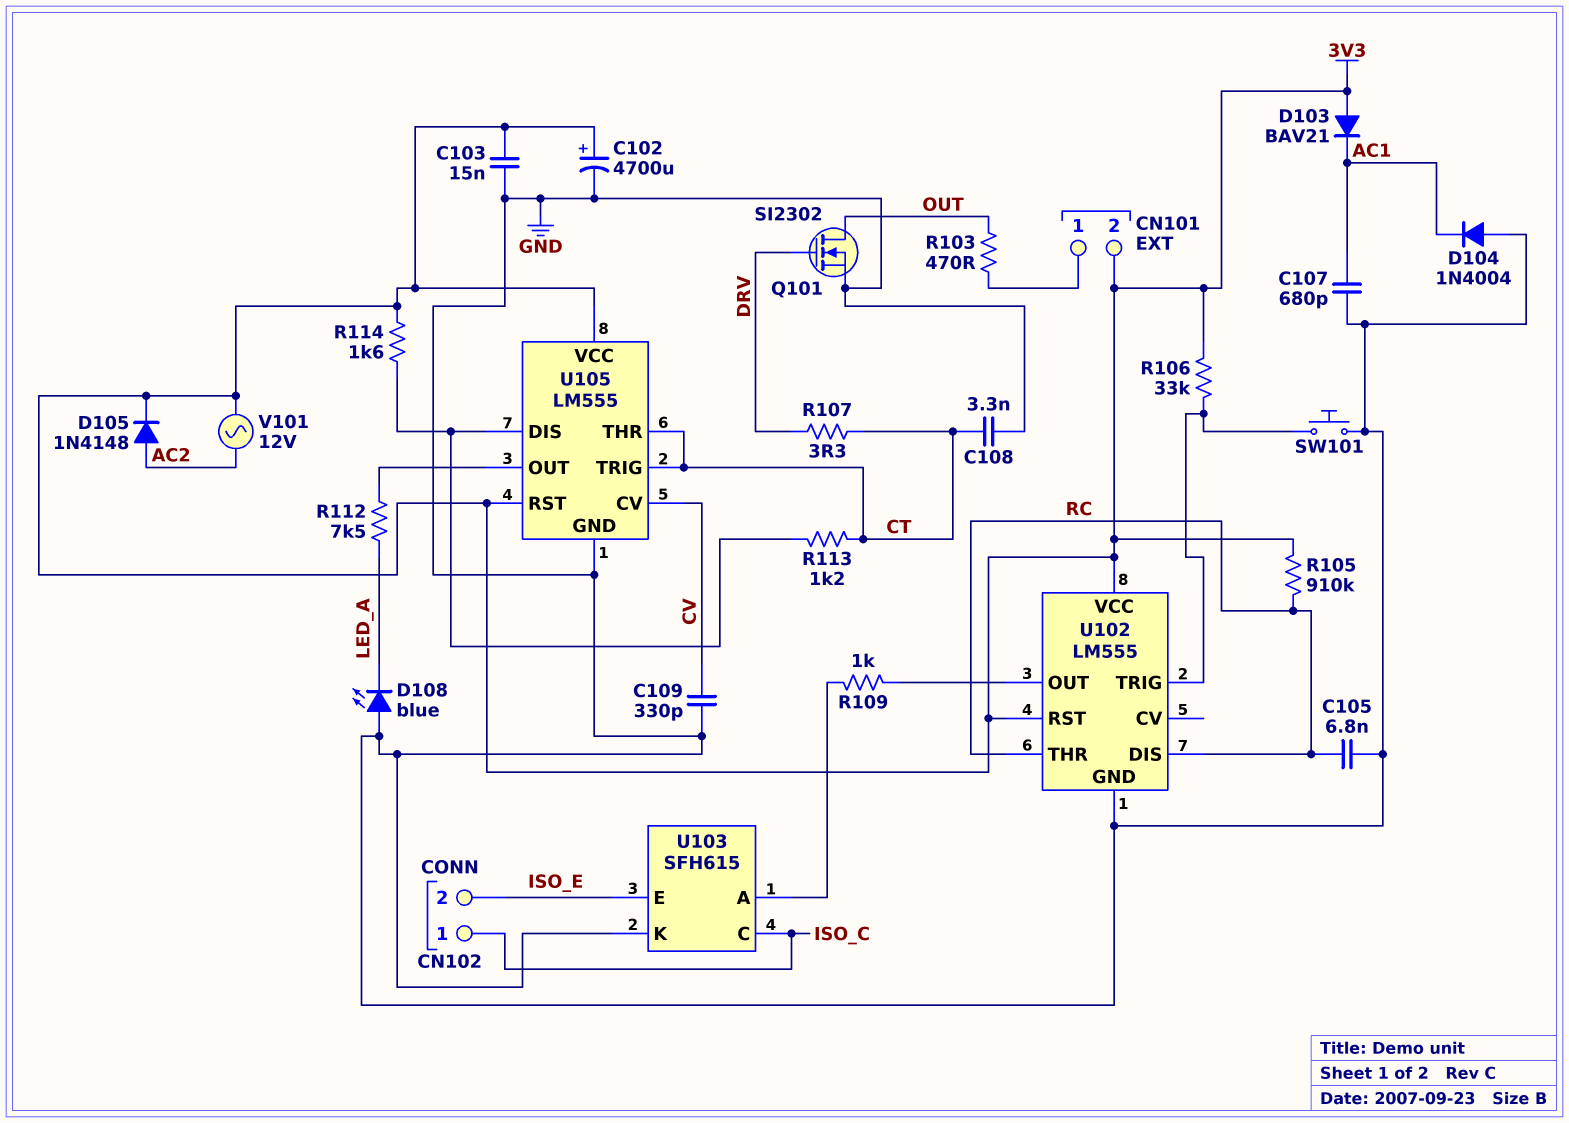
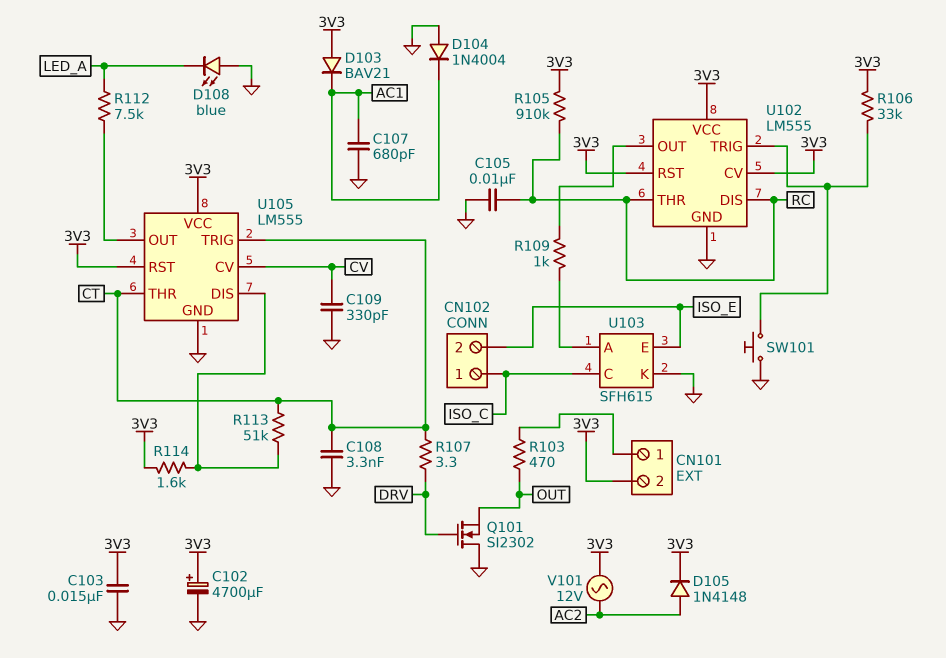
C105: 6.8nF (GND, RC) -> 10nF (GND, RC)
Q101: NMOS SI2302 (G DRV, D OUT, S GND) -> NMOS SI2302 (G DRV, D GND, S OUT)
R113: 1.2k (CT, U105/DIS) -> 51k (CT, U105/DIS)
U102 pin CV: none -> 3V3

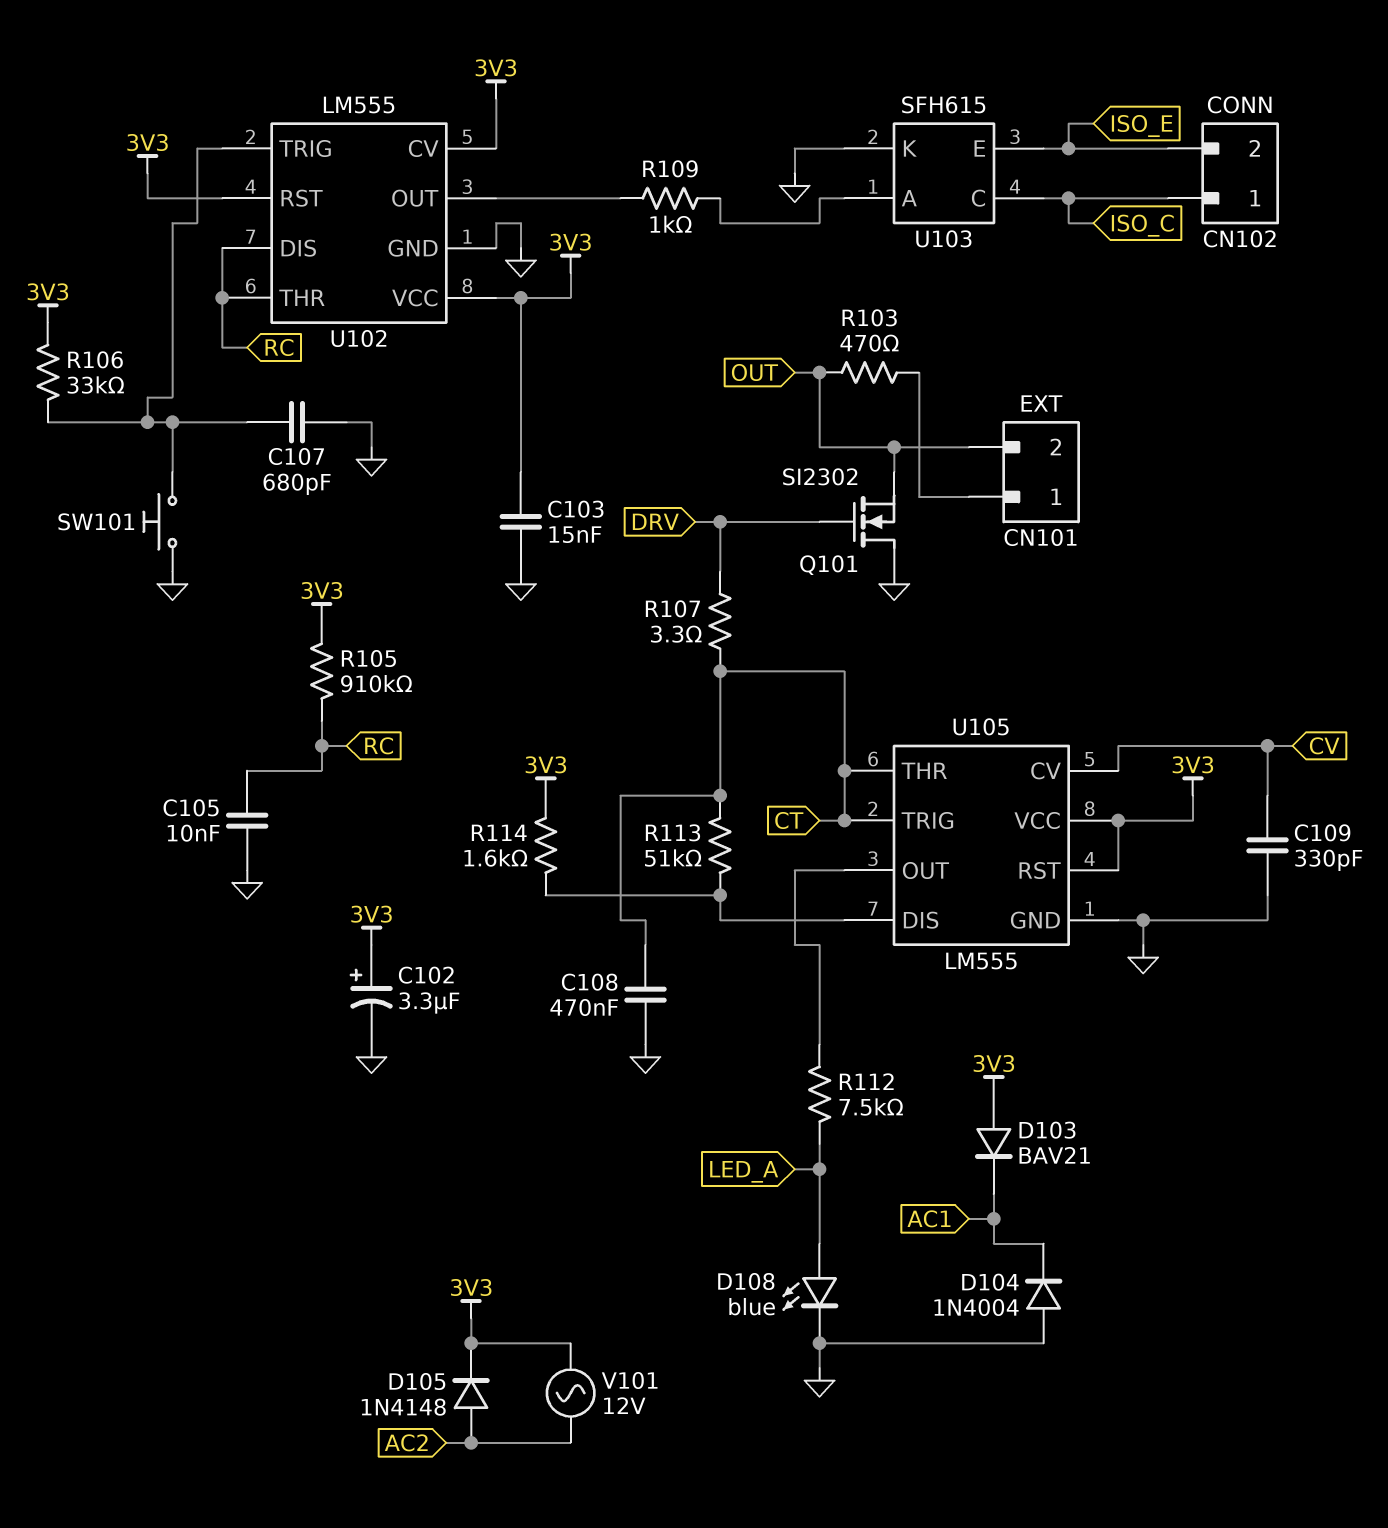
C102: 4700uF (plus 3V3, minus GND) -> 3.3uF (plus 3V3, minus GND)
C107: 680pF (AC1, GND) -> 680pF (GND, U102/TRIG)
C108: 3.3nF (CT, GND) -> 470nF (CT, GND)
CN101 pin 2: 3V3 -> OUT
D108: LED blue (A GND, K LED_A) -> LED blue (A LED_A, K GND)

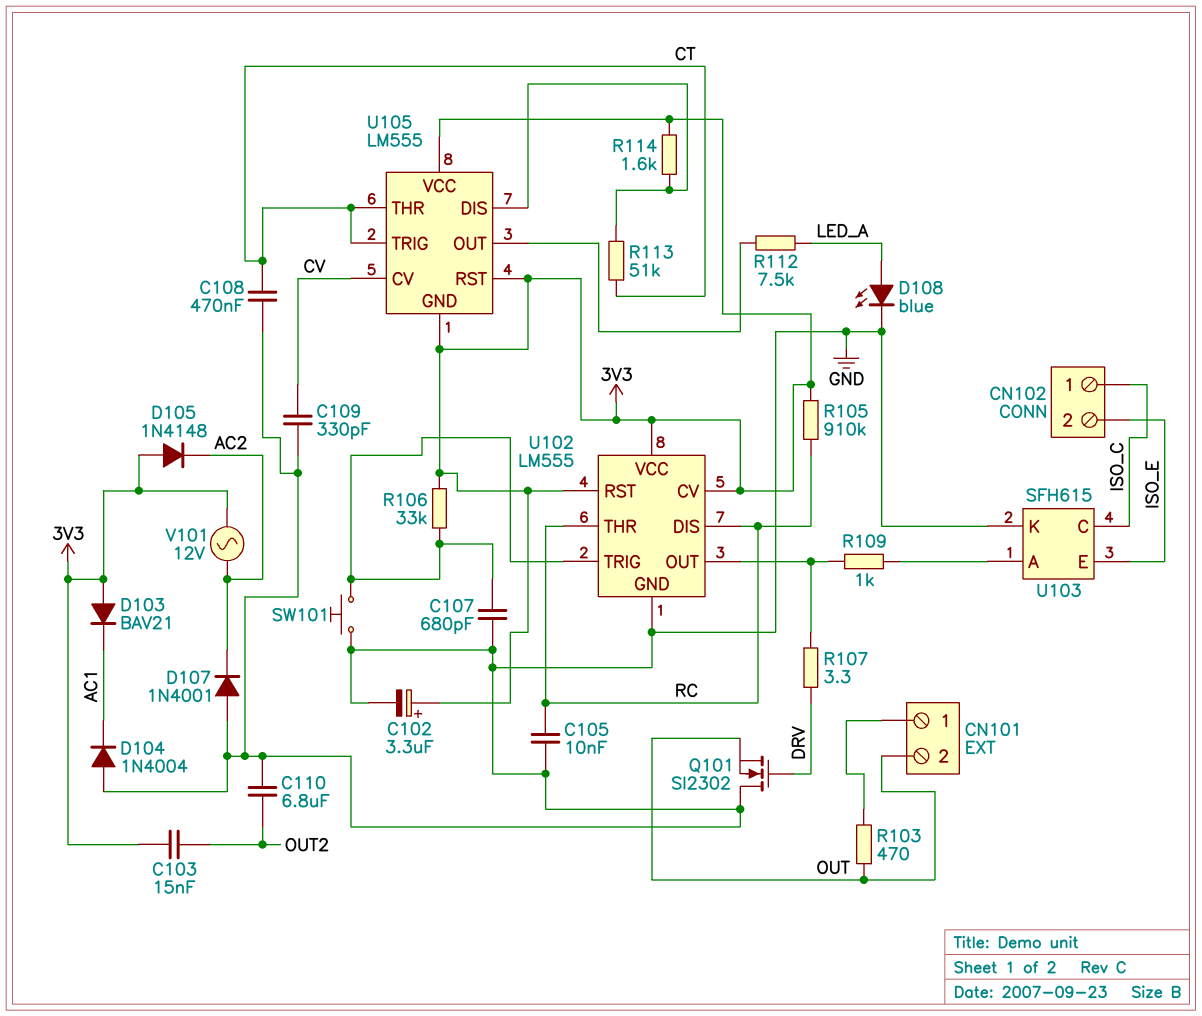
C103: 15nF (3V3, GND) -> 15nF (3V3, OUT2)
C110: none -> 6.8uF (GND, OUT2)
D105: diode 1N4148 (A AC2, K 3V3) -> diode 1N4148 (A 3V3, K AC2)
D107: none -> diode 1N4001 (A GND, K AC2)
R107: 3.3 (CT, DRV) -> 3.3 (DRV, U102/OUT)
U105 pin GND: GND -> 3V3

